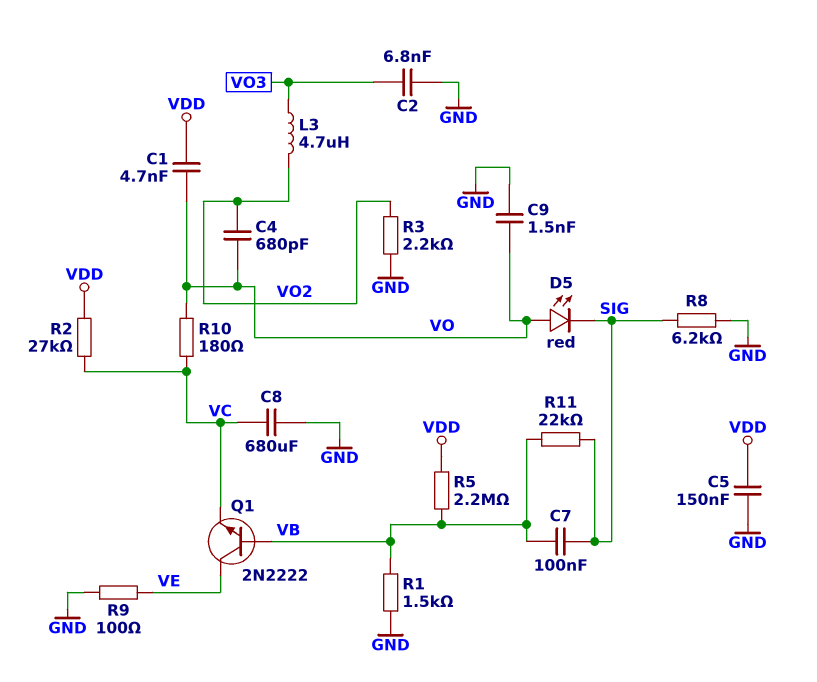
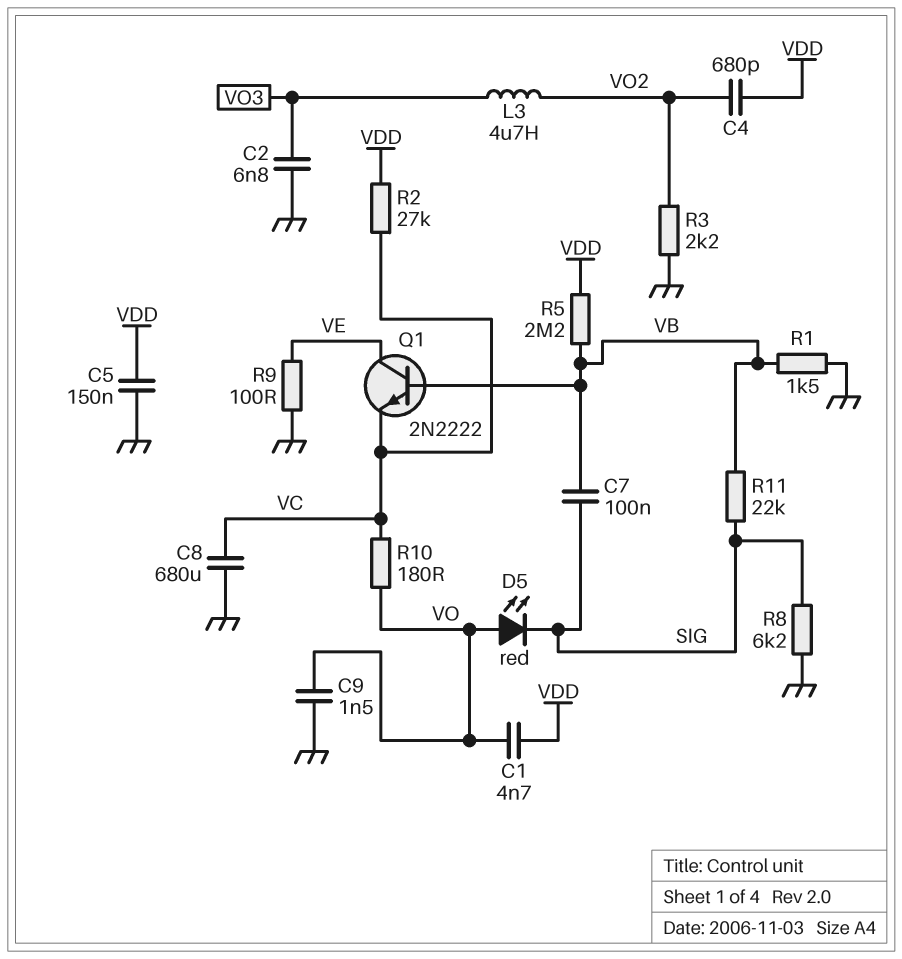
C4: 680pF (VO, VO2) -> 680pF (VDD, VO2)

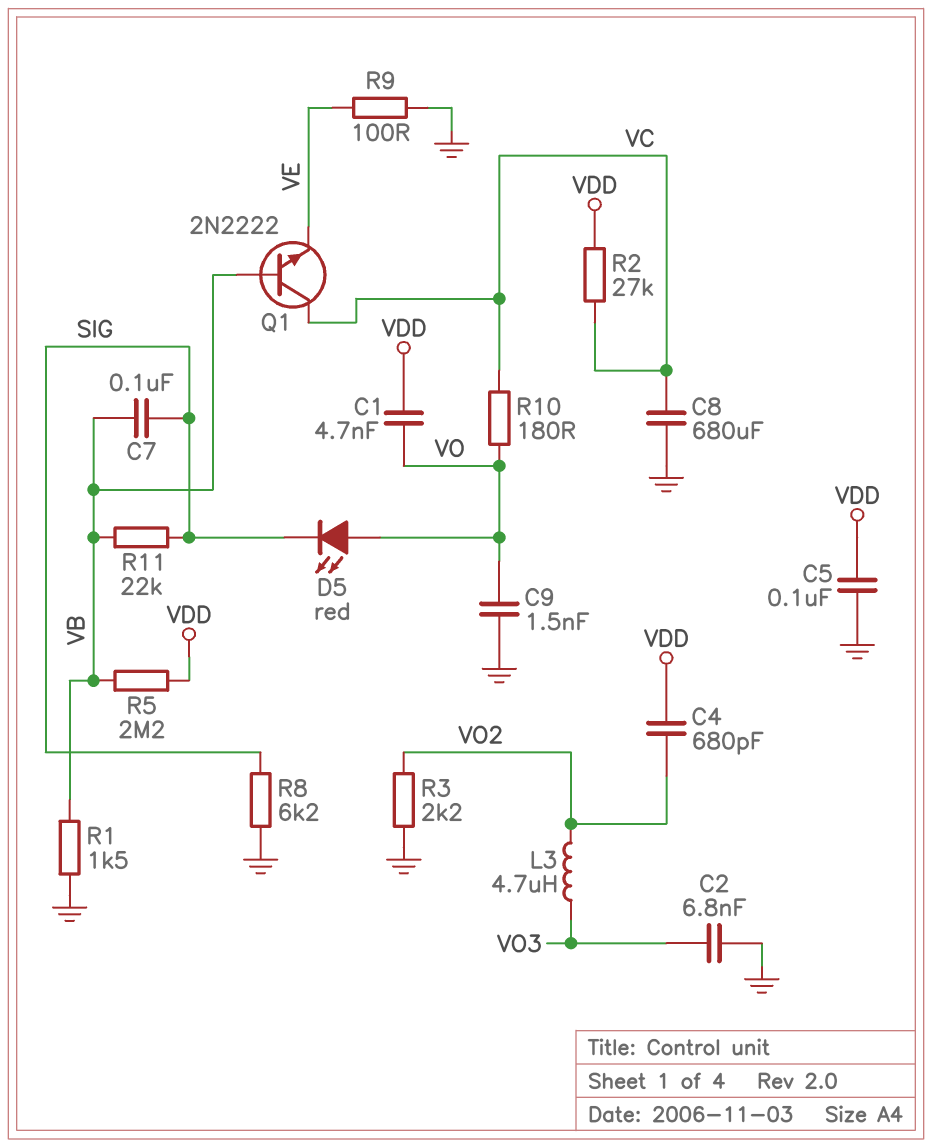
C5: 150nF (GND, VDD) -> 100nF (GND, VDD)
Q1: NPN 2N2222 (B VB, C VE, E VC) -> NPN 2N2222 (B VB, C VC, E VE)

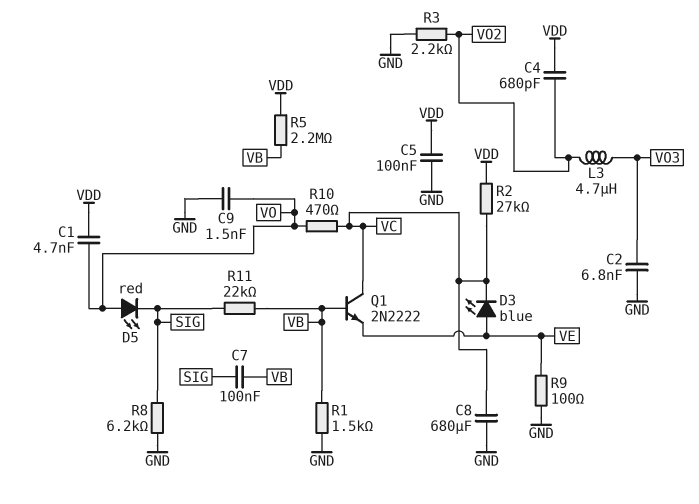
D3: none -> LED blue (A VE, K VC)
R10: 180 (VC, VO) -> 470 (VC, VO)

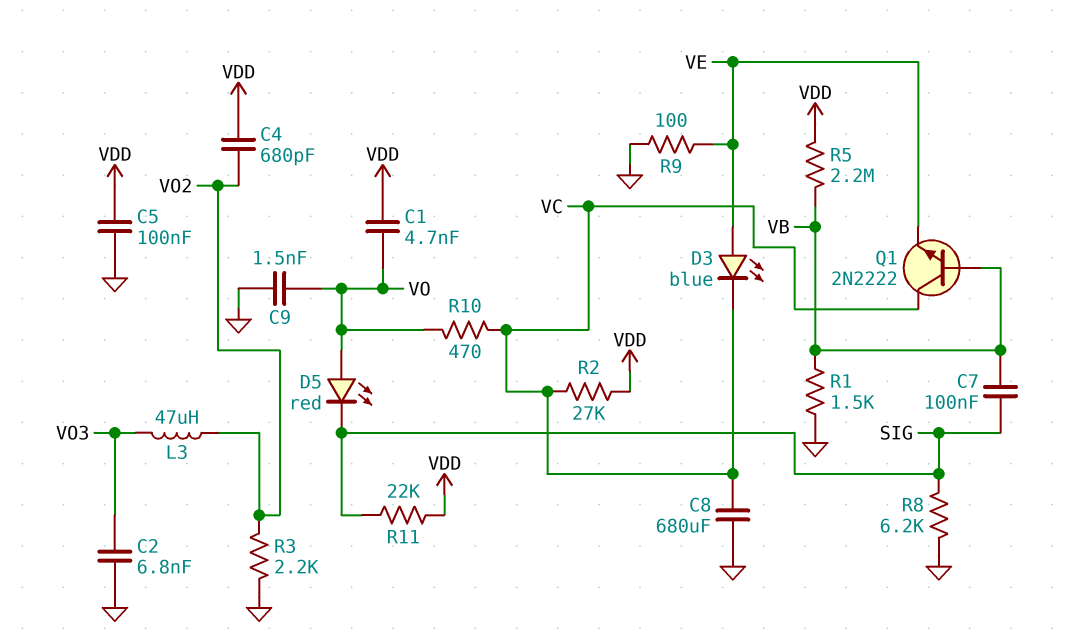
L3: 4.7uH (VO2, VO3) -> 47uH (VO2, VO3)
R11: 22k (SIG, VB) -> 22k (SIG, VDD)

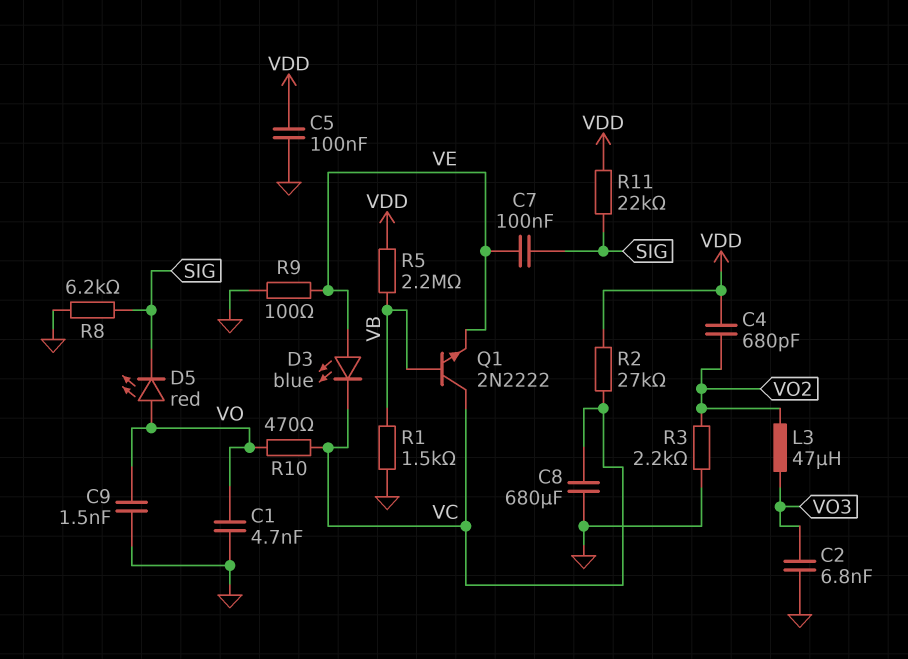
C1: 4.7nF (VDD, VO) -> 4.7nF (GND, VO)
C7: 100nF (SIG, VB) -> 100nF (SIG, VE)

